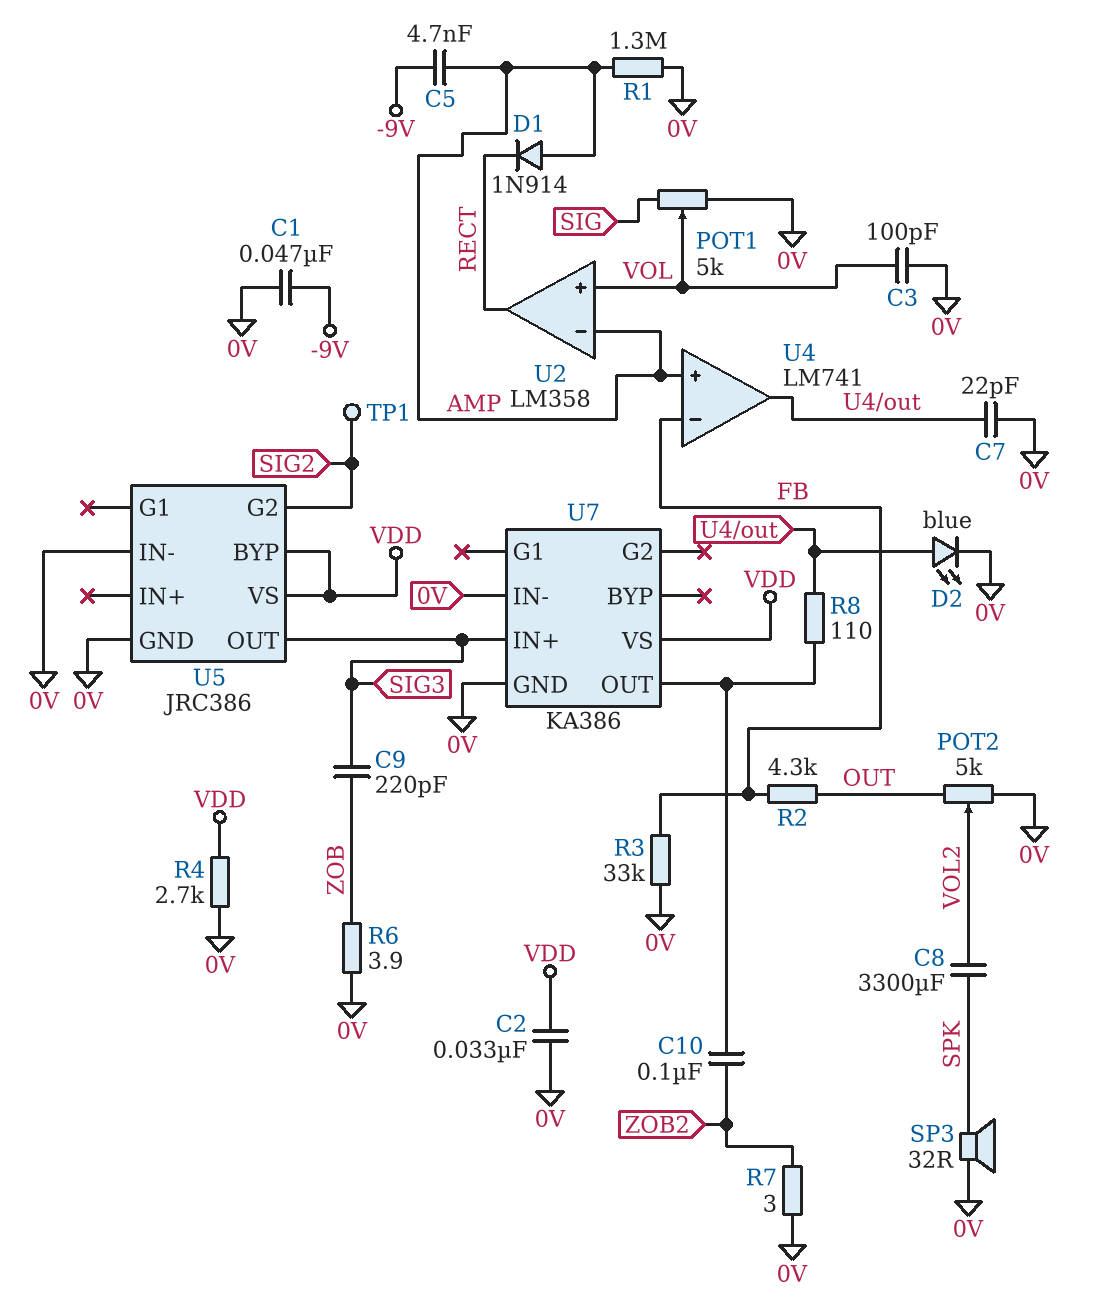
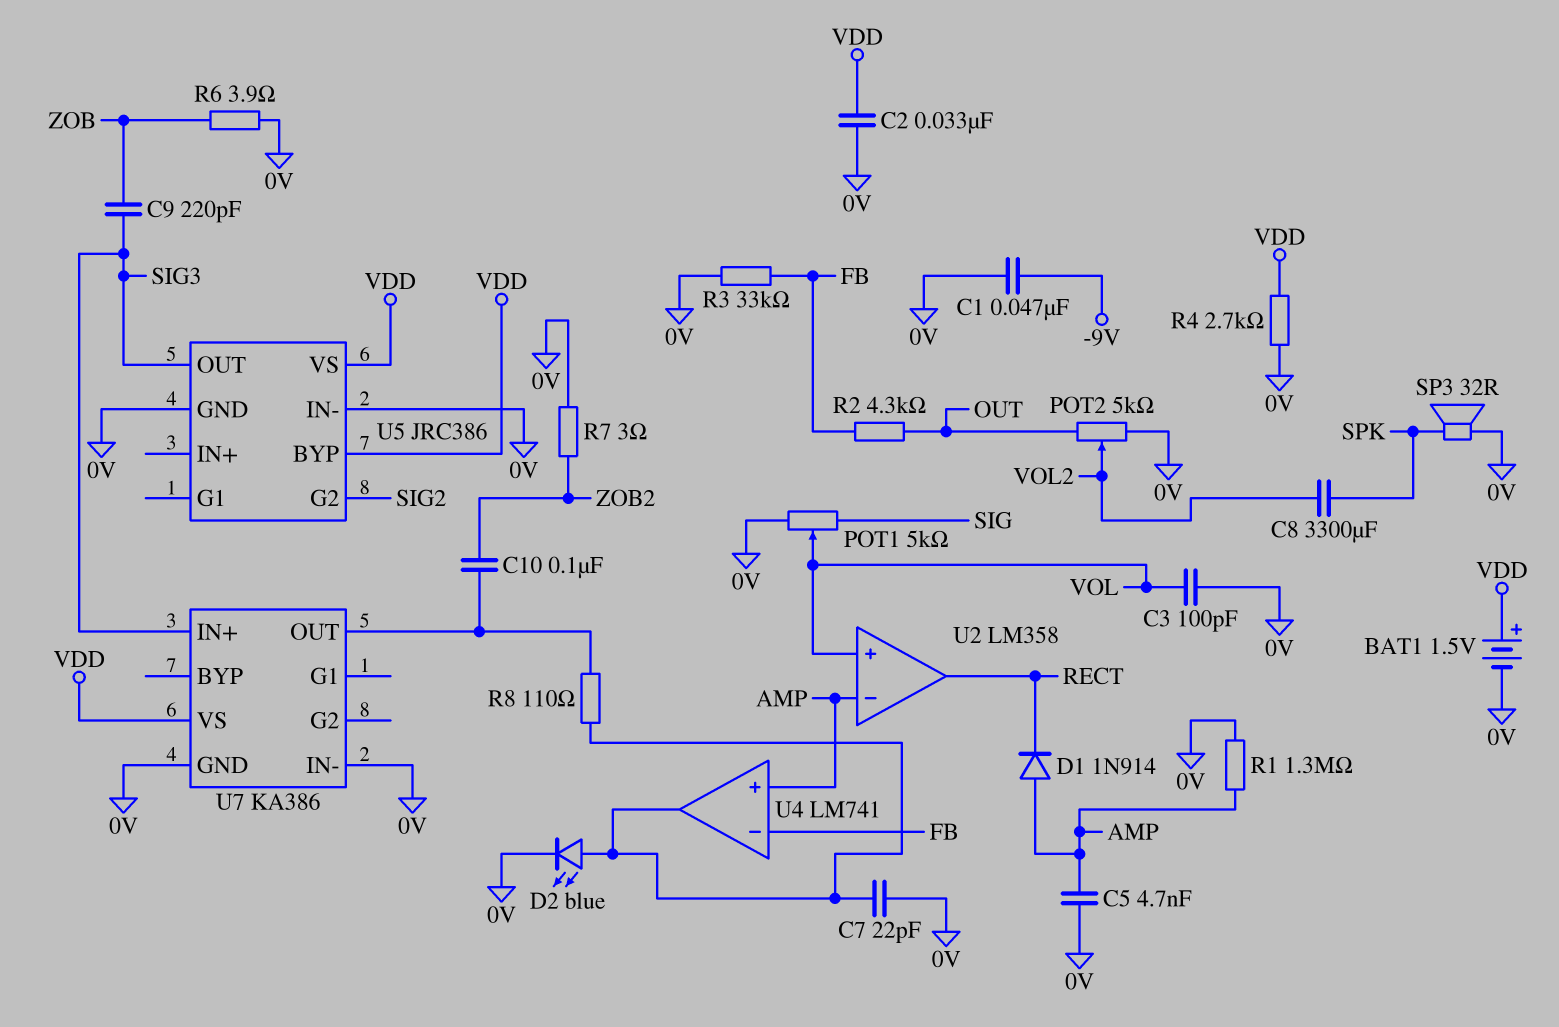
BAT1: none -> 1.5V (plus VDD, minus 0V)
C5: 4.7nF (-9V, AMP) -> 4.7nF (0V, AMP)
TP1: test point (SIG2) -> none

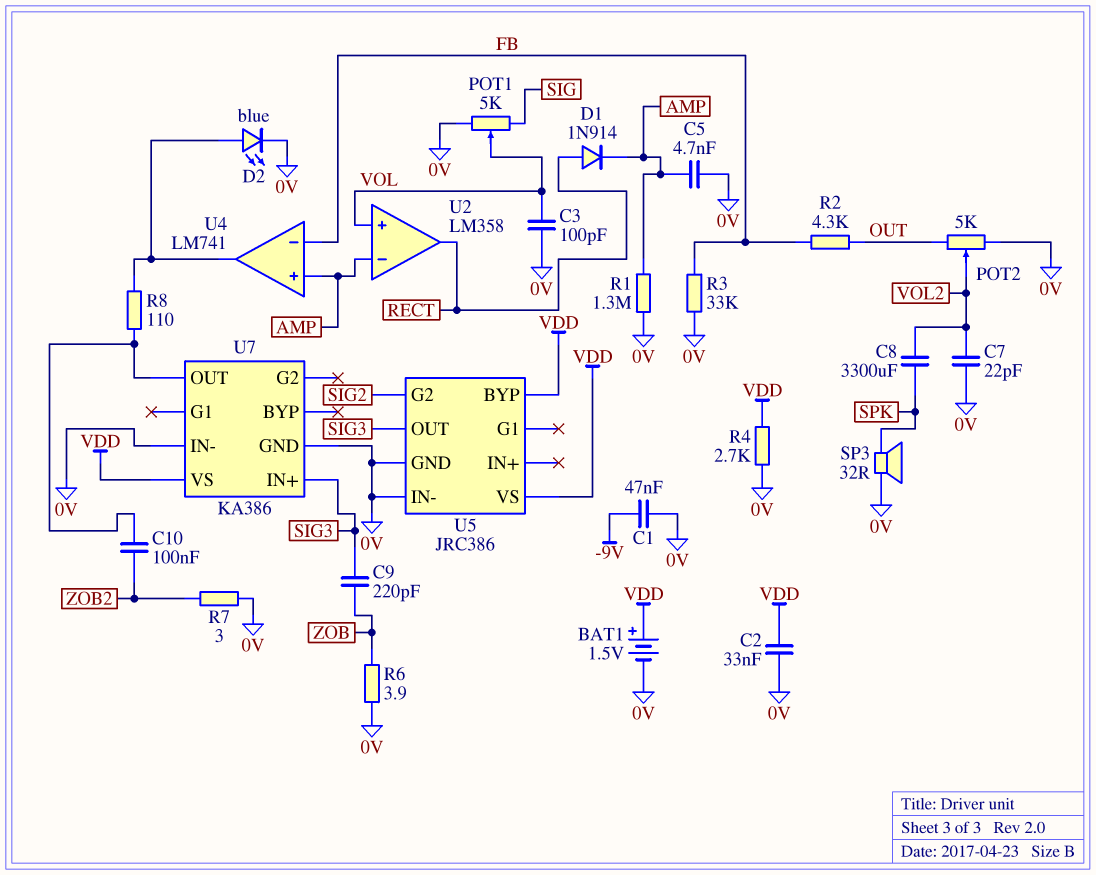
C7: 22pF (0V, U4/out) -> 22pF (0V, VOL2)
D1: diode 1N914 (A AMP, K RECT) -> diode 1N914 (A RECT, K AMP)

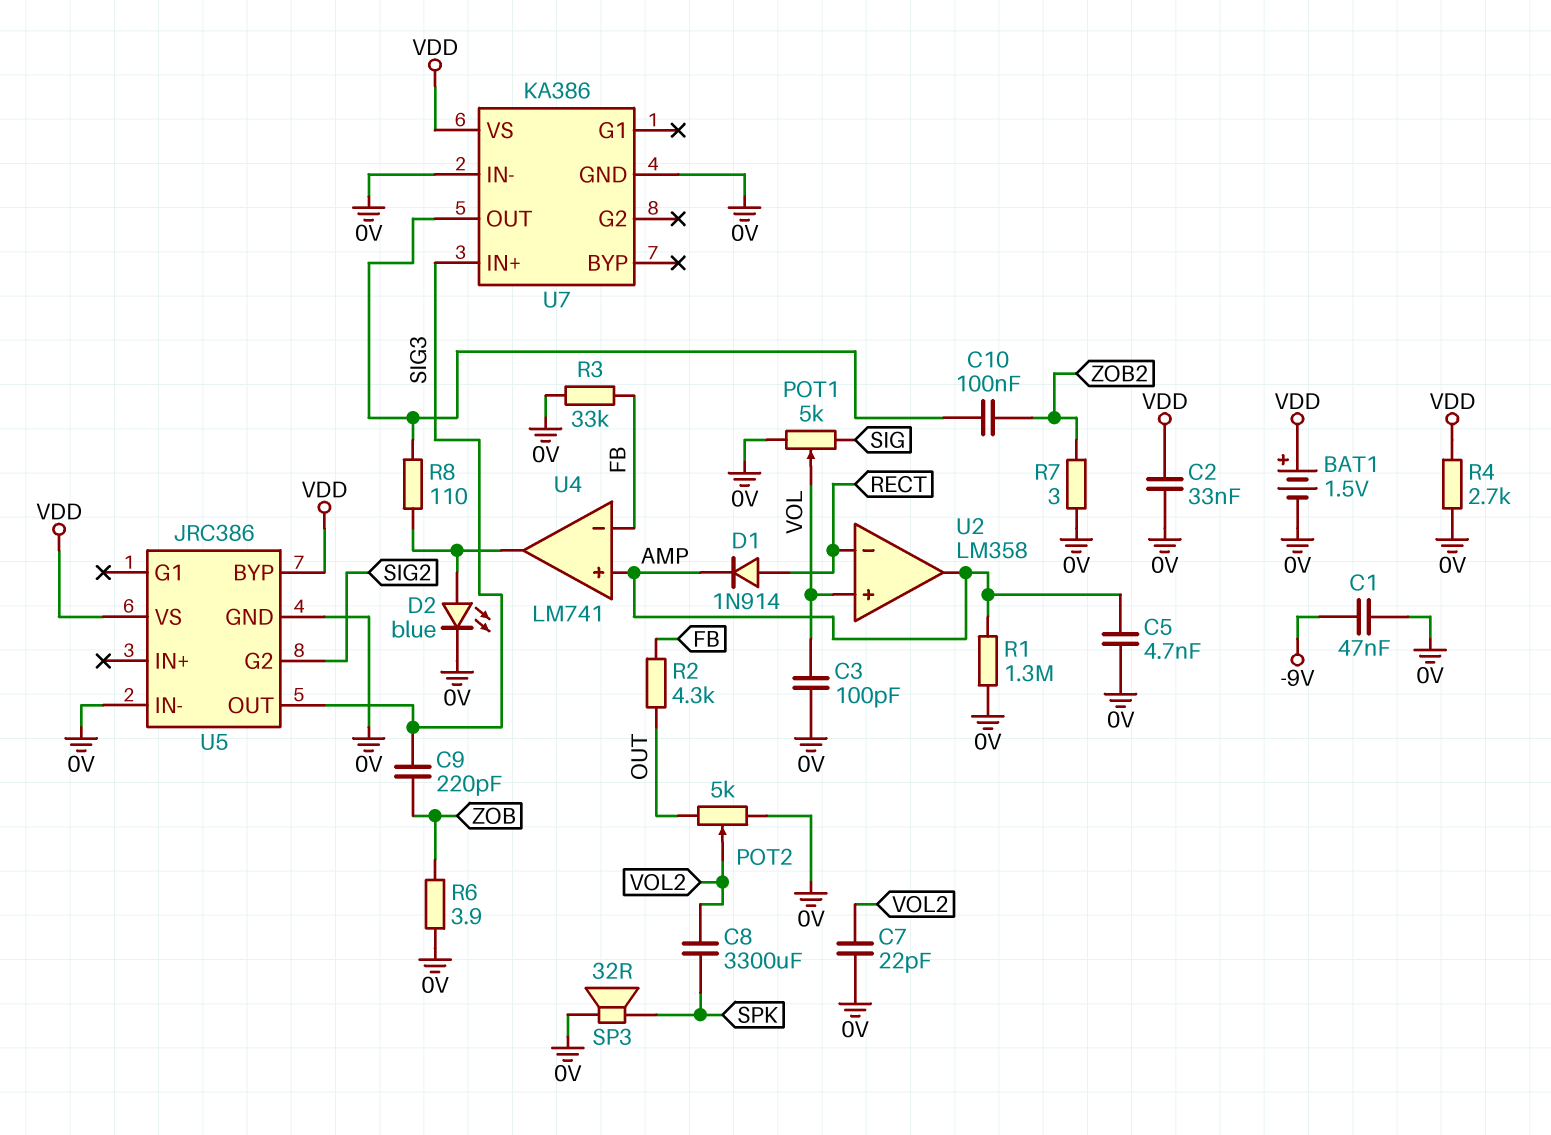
U2 pin in-: AMP -> RECT
U2 pin out: RECT -> AMP

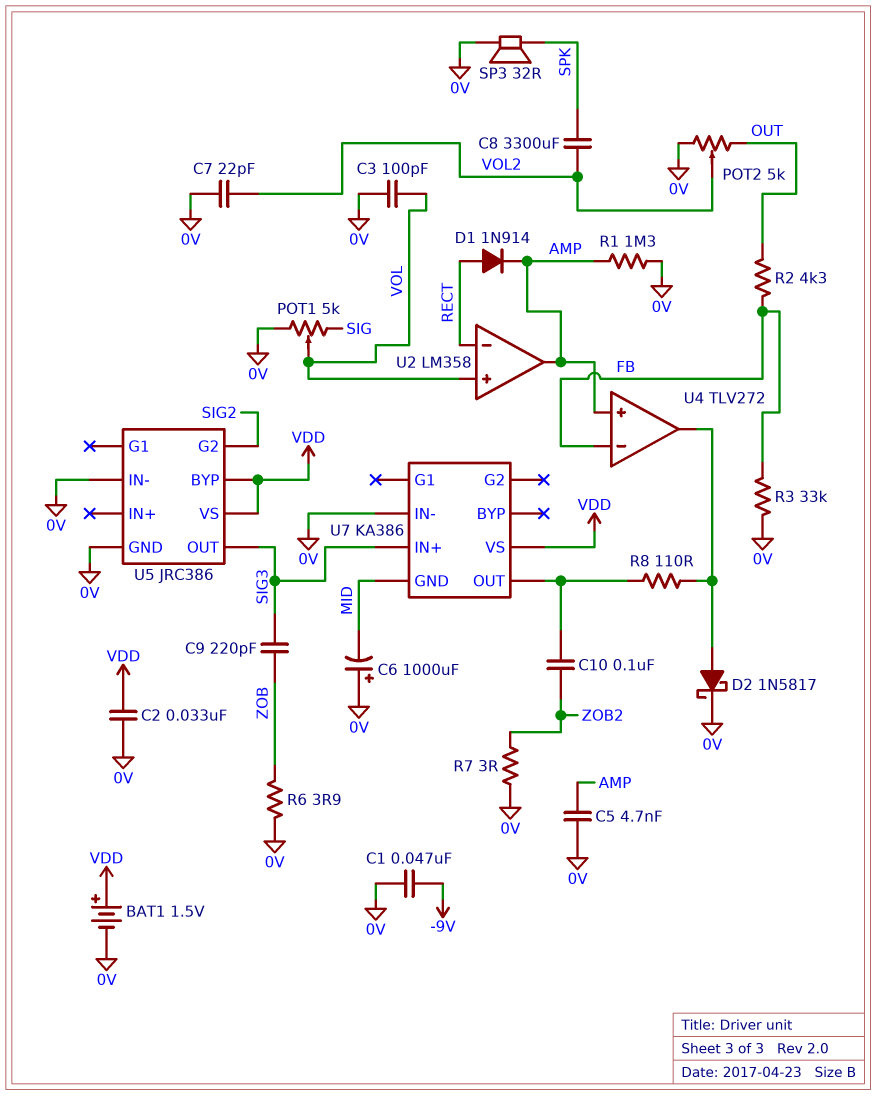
C6: none -> 1000uF (plus 0V, minus MID)
D2: LED blue (A U4/out, K 0V) -> schottky 1N5817 (A U4/out, K 0V)
R4: 2.7k (0V, VDD) -> none
U4: LM741 -> TLV272
U7 pin GND: 0V -> MID

